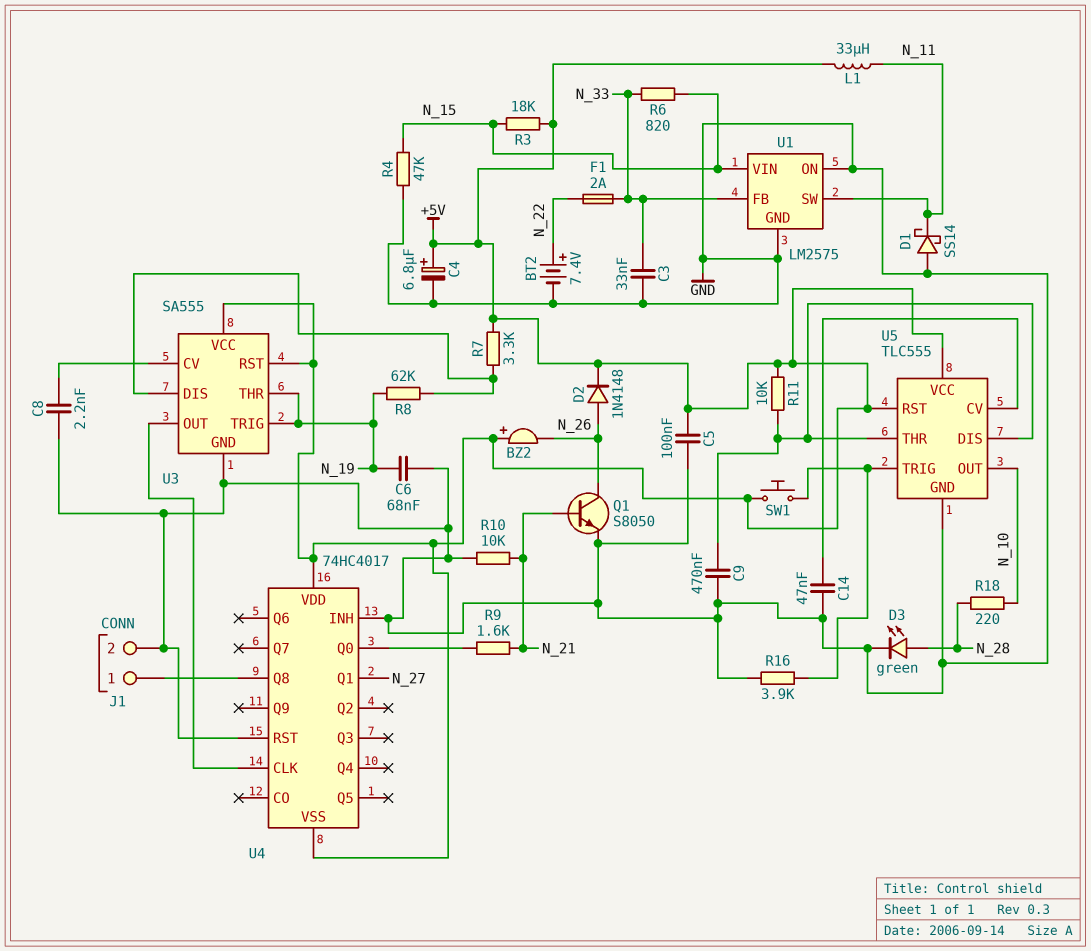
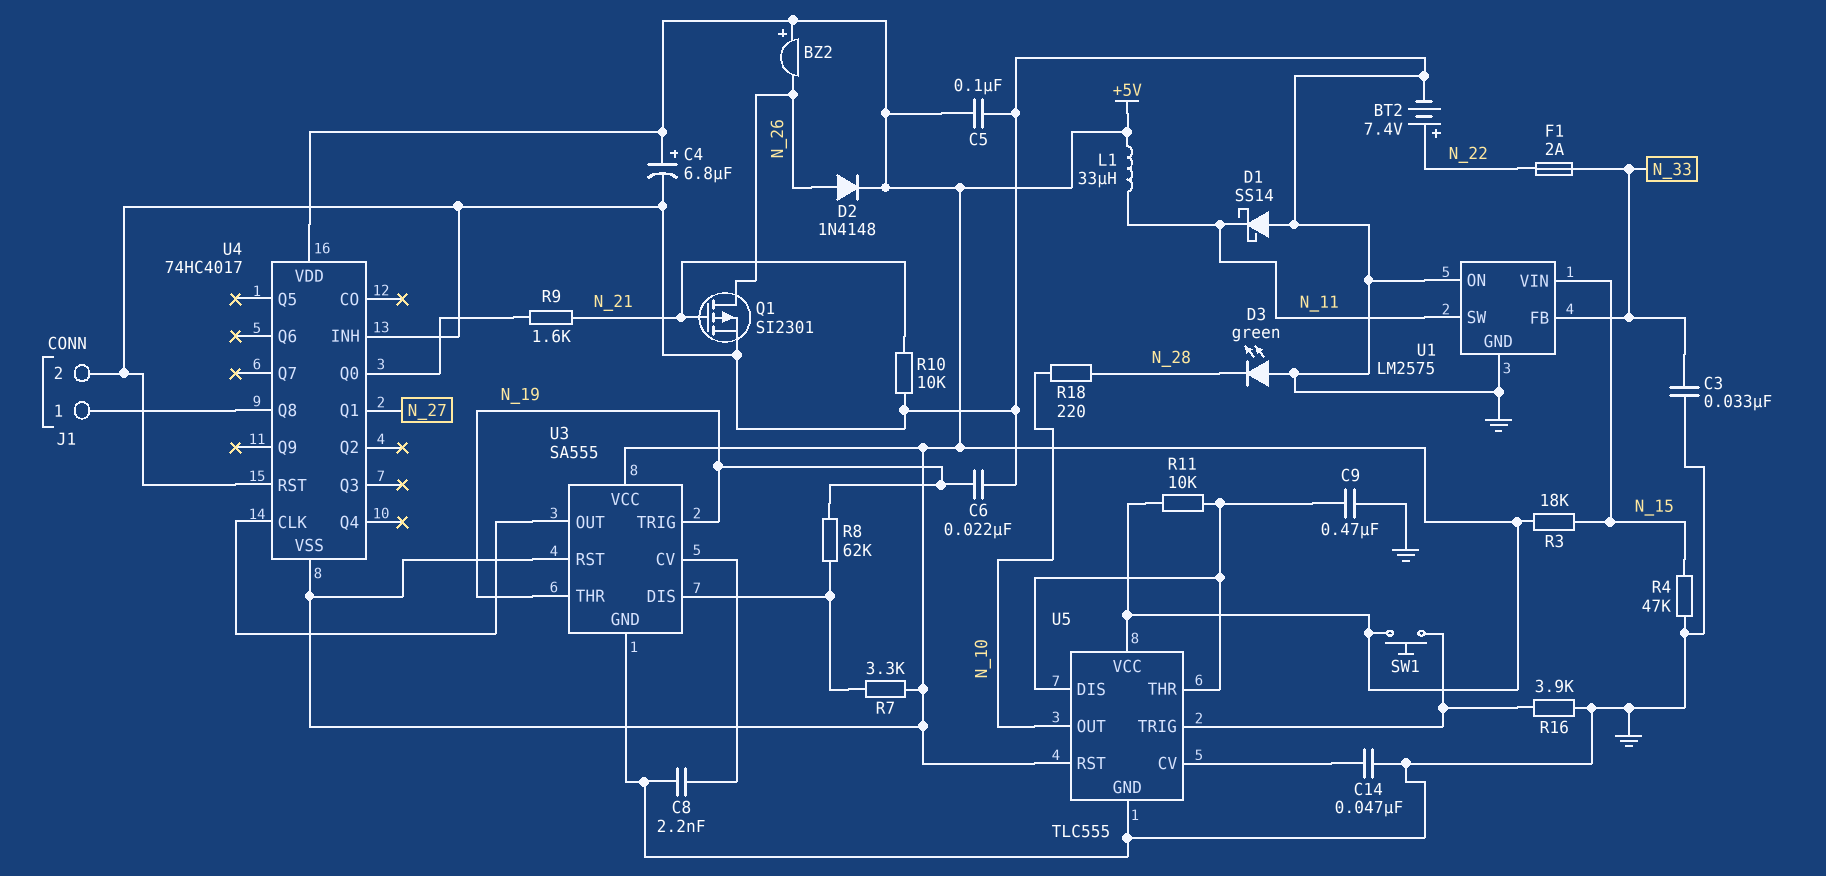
C6: 68nF (GND, N_19) -> 22nF (GND, N_19)
D3: LED green (A N_28, K GND) -> LED green (A GND, K N_28)
Q1: NPN S8050 (B N_21, C N_26, E GND) -> PMOS SI2301 (G N_21, D N_26, S GND)
R6: 820 (N_15, N_33) -> none

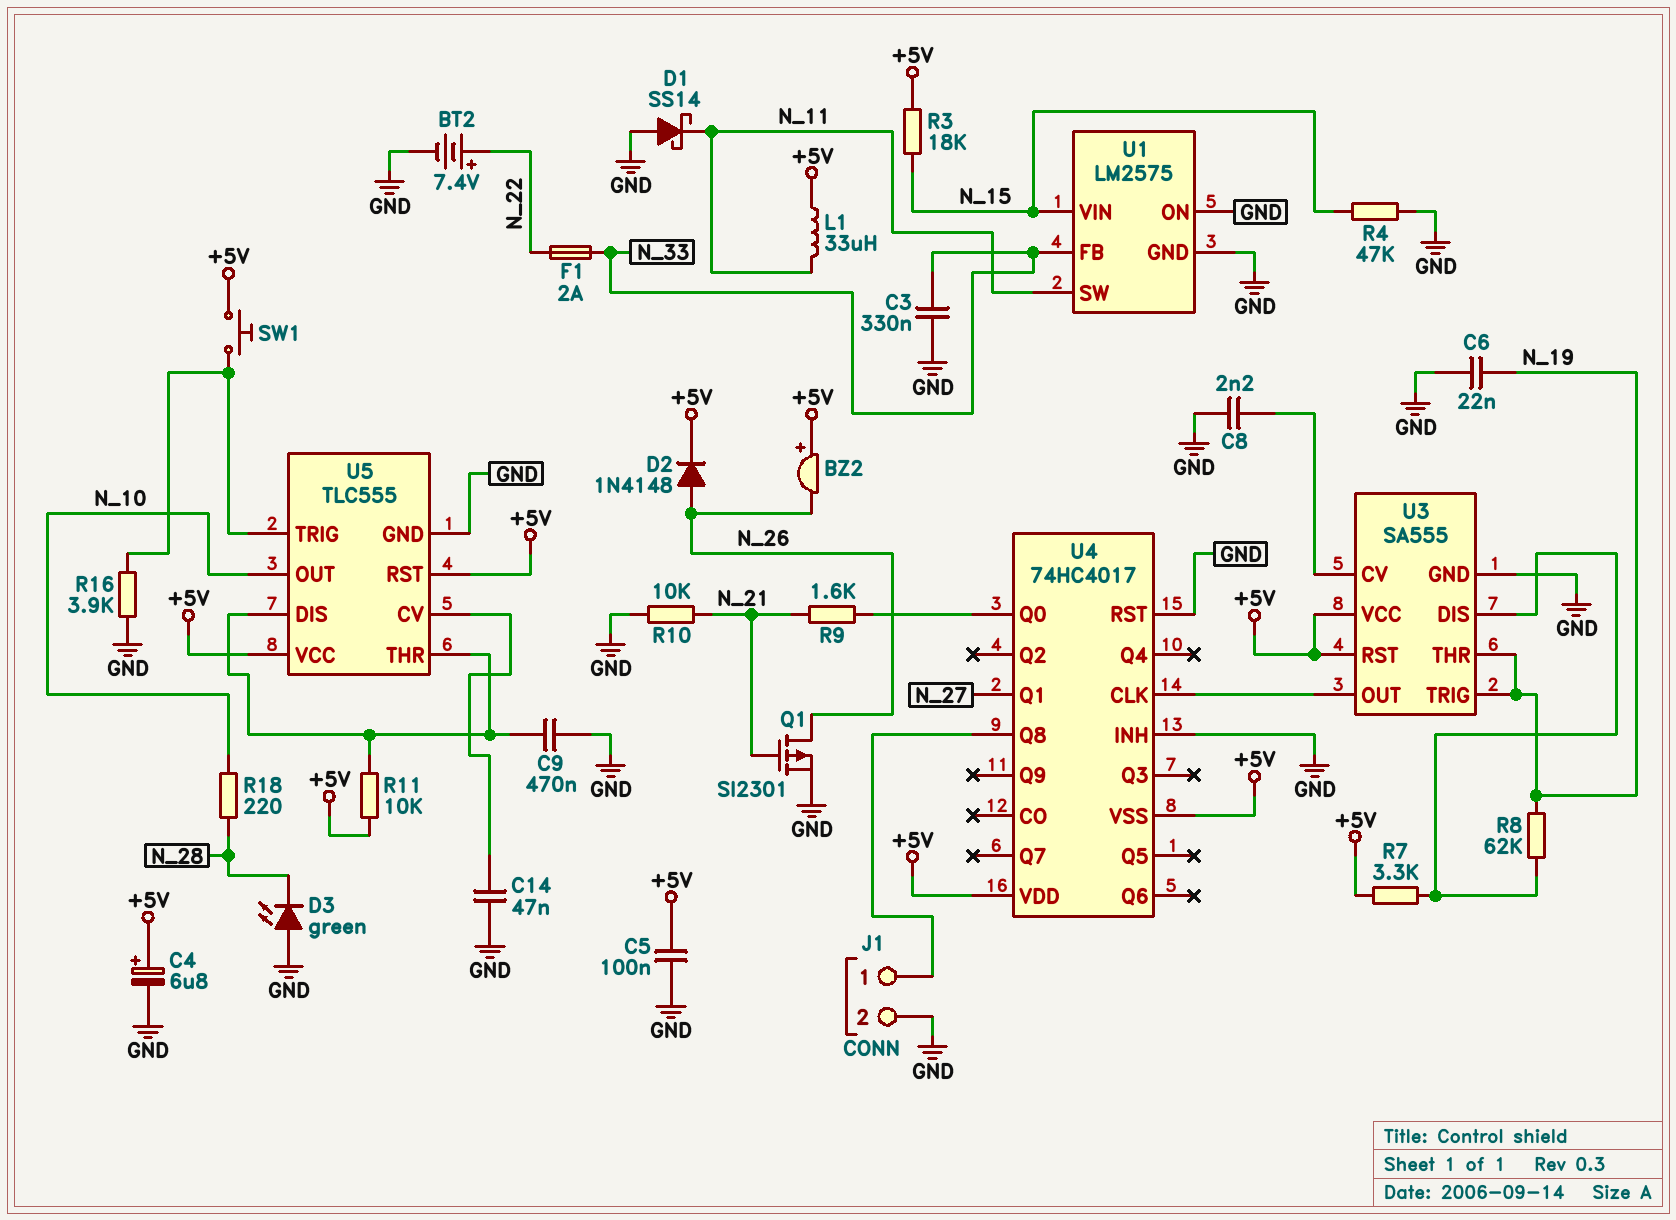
C3: 33nF (GND, N_33) -> 330nF (GND, N_33)

